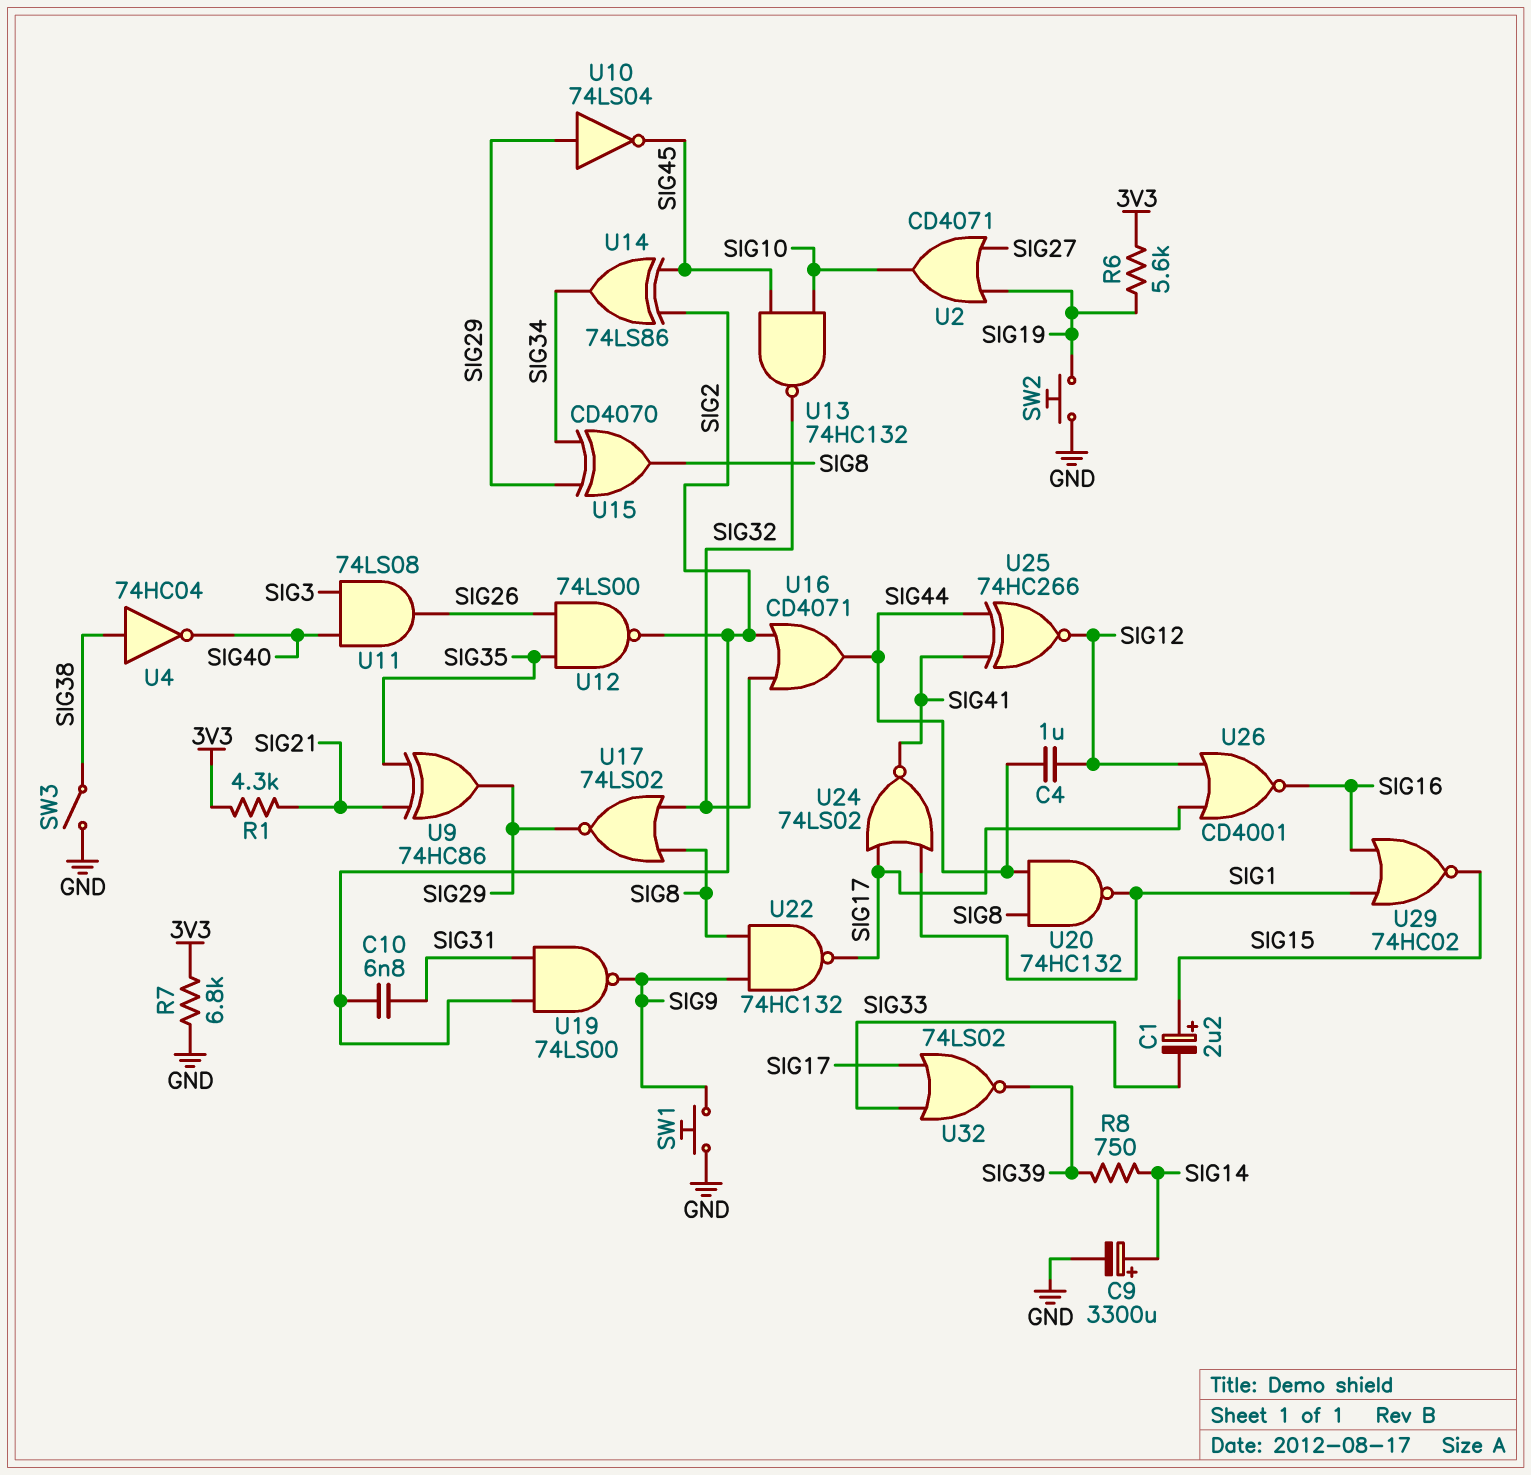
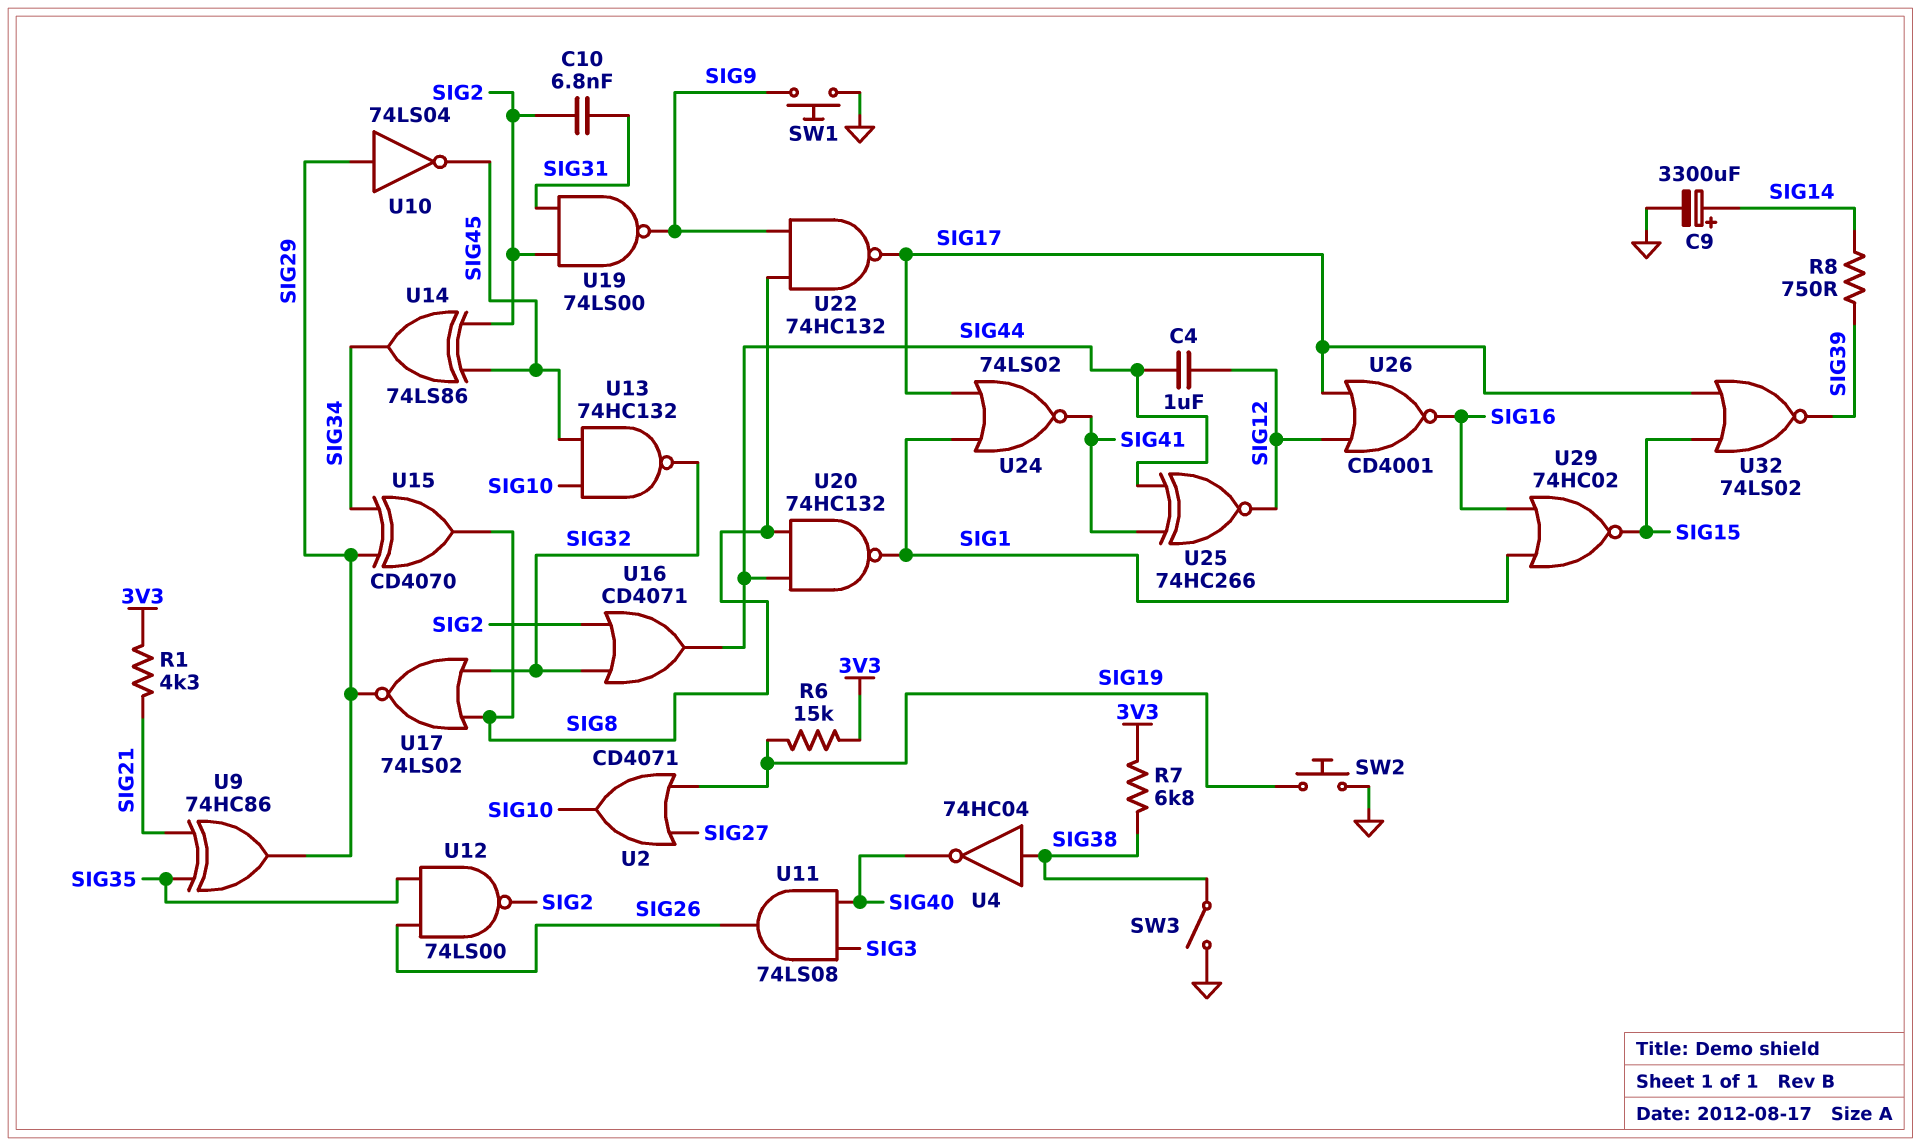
C1: 2.2uF (plus SIG15, minus SIG33) -> none
R6: 5.6k (3V3, SIG19) -> 15k (3V3, SIG19)
R7: 6.8k (3V3, GND) -> 6.8k (3V3, SIG38)
U32: NOR 74LS02 (in SIG17, in SIG33, out SIG39) -> NOR 74LS02 (in SIG15, in SIG17, out SIG39)

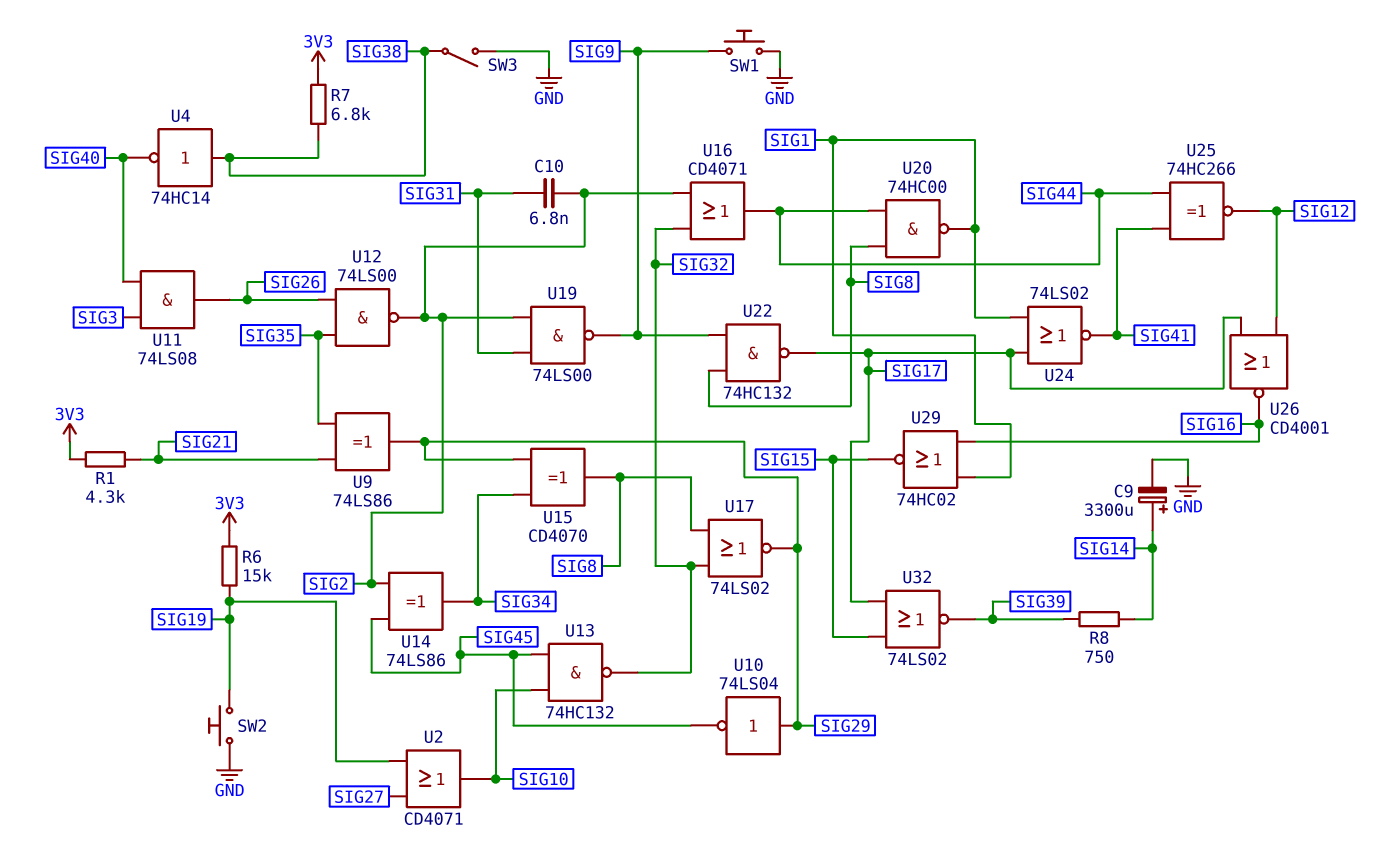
C4: 1uF (SIG12, SIG44) -> none
U4: NOT 74HC04 (in SIG38, out SIG40) -> NOT 74HC14 (in SIG38, out SIG40)
U9: XOR 74HC86 (in SIG21, in SIG35, out SIG29) -> XOR 74LS86 (in SIG21, in SIG35, out SIG29)
U20: NAND 74HC132 (in SIG8, in SIG44, out SIG1) -> NAND 74HC00 (in SIG8, in SIG44, out SIG1)

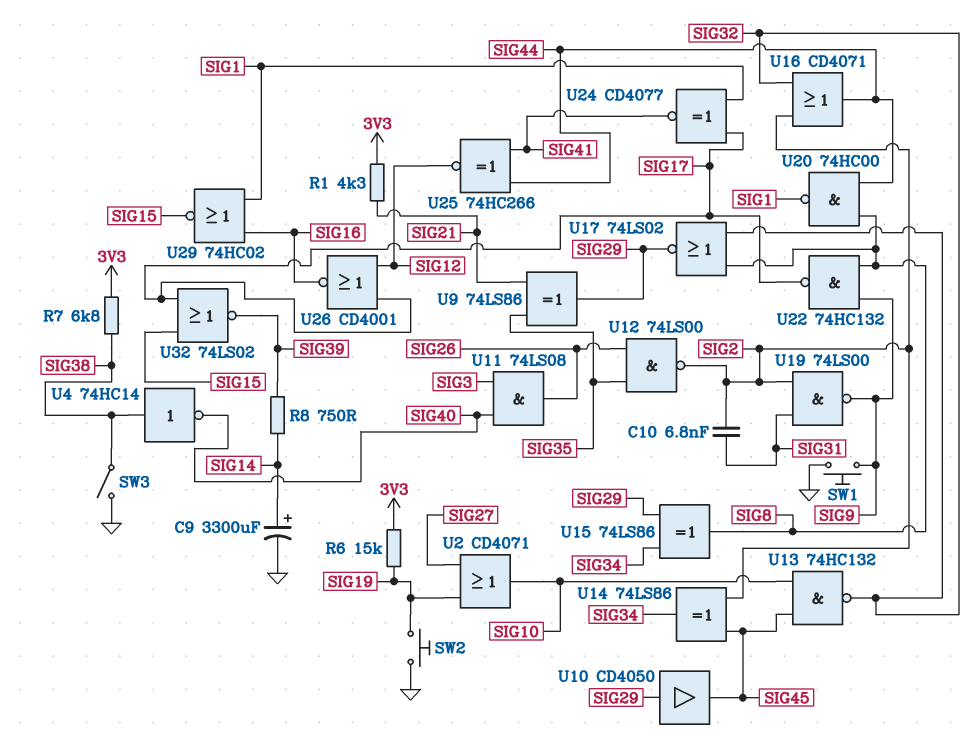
U10: NOT 74LS04 (in SIG29, out SIG45) -> buffer CD4050 (in SIG29, out SIG45)
U15: XOR CD4070 (in SIG29, in SIG34, out SIG8) -> XOR 74LS86 (in SIG29, in SIG34, out SIG8)
U24: NOR 74LS02 (in SIG1, in SIG17, out SIG41) -> XNOR CD4077 (in SIG1, in SIG17, out SIG41)

